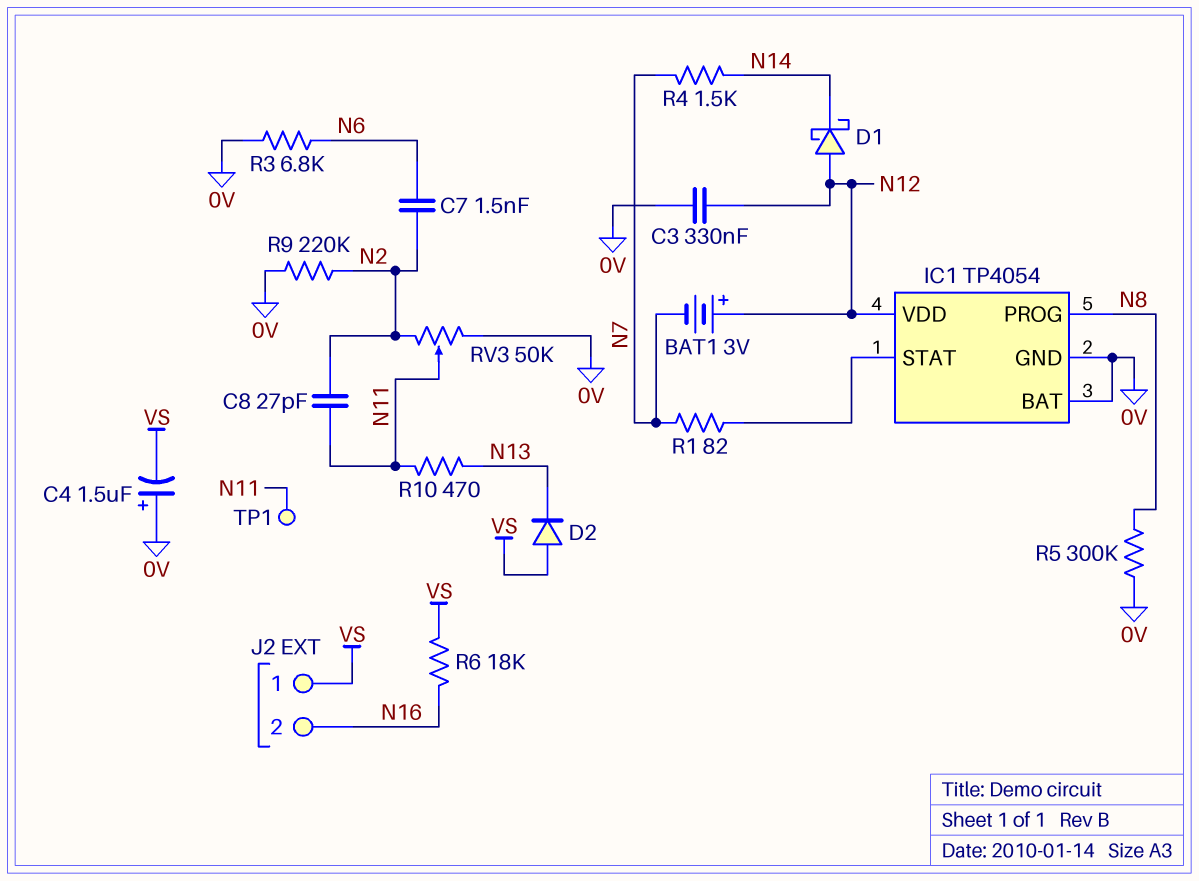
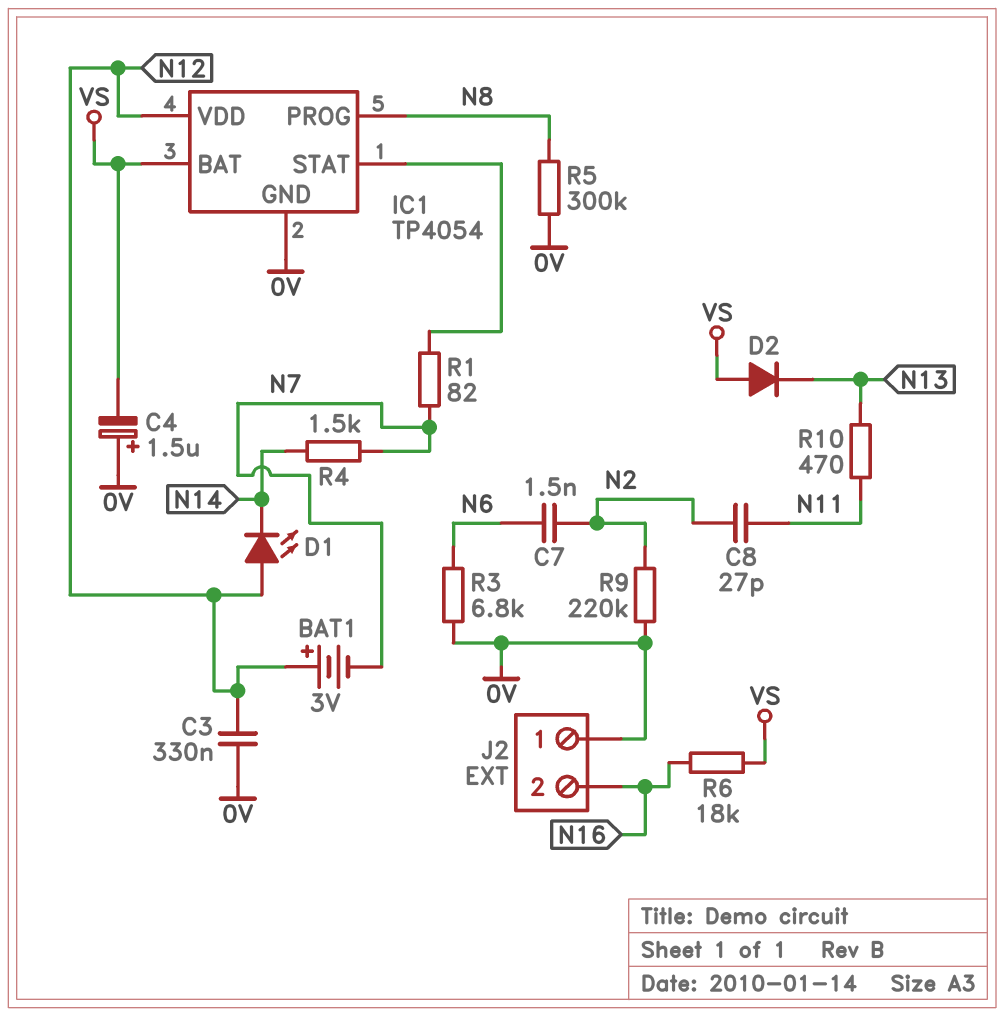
D1: schottky (A N12, K N14) -> LED (A N12, K N14)
IC1 pin BAT: 0V -> VS
J2 pin 1: VS -> 0V
RV3: 50k (0V, N2, wiper N11) -> none
TP1: test point (N11) -> none

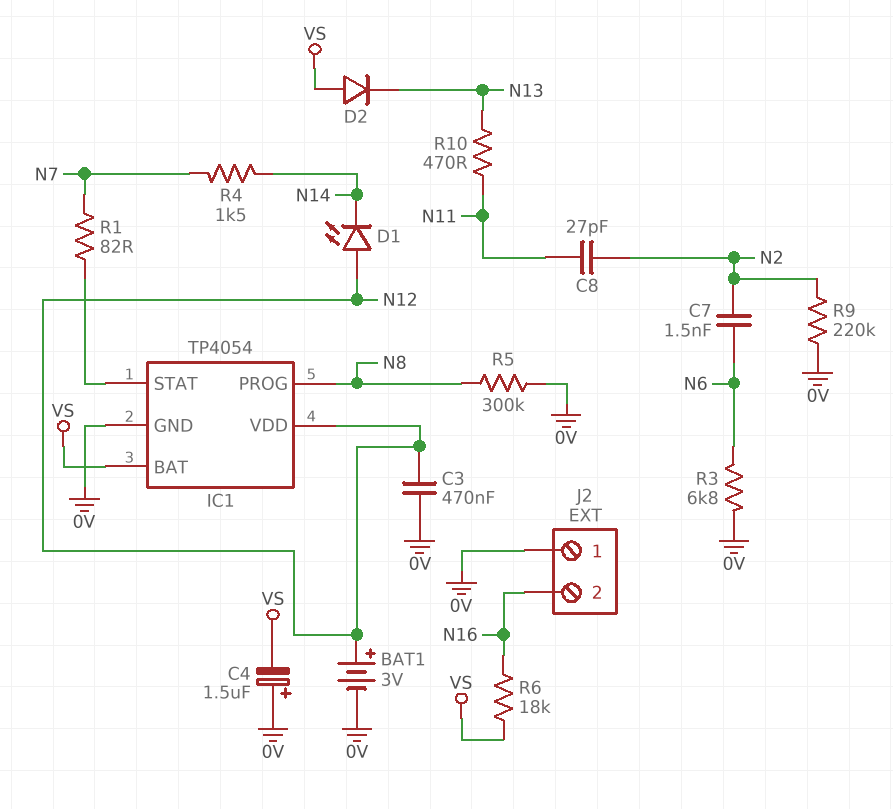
BAT1: 3V (plus N12, minus N7) -> 3V (plus N12, minus 0V)
C3: 330nF (0V, N12) -> 470nF (0V, N12)

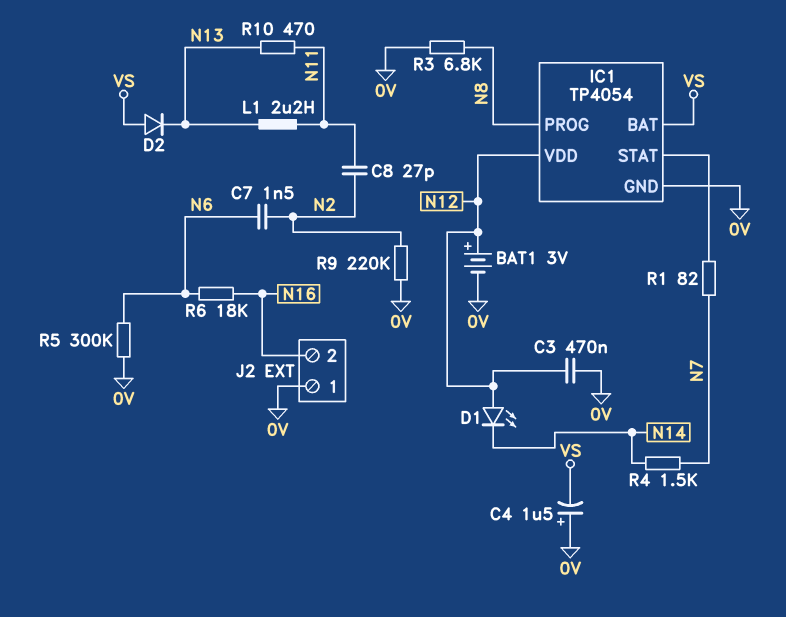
L1: none -> 2.2uH (N11, N13)
R3: 6.8k (0V, N6) -> 6.8k (0V, N8)
R5: 300k (0V, N8) -> 300k (0V, N6)
R6: 18k (N16, VS) -> 18k (N6, N16)

